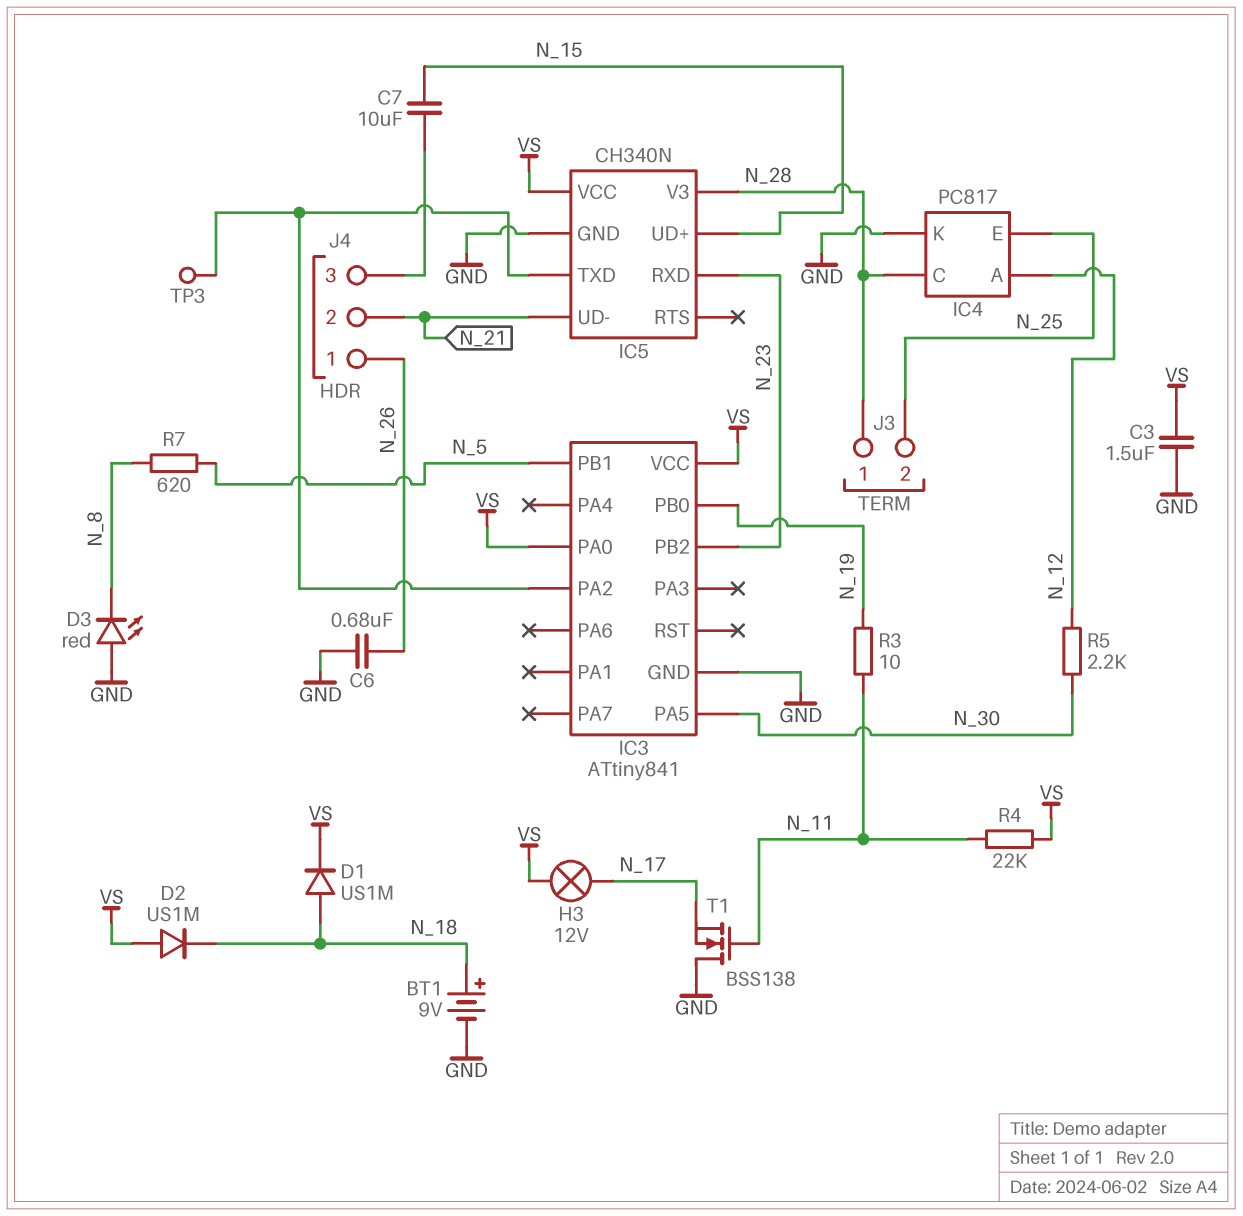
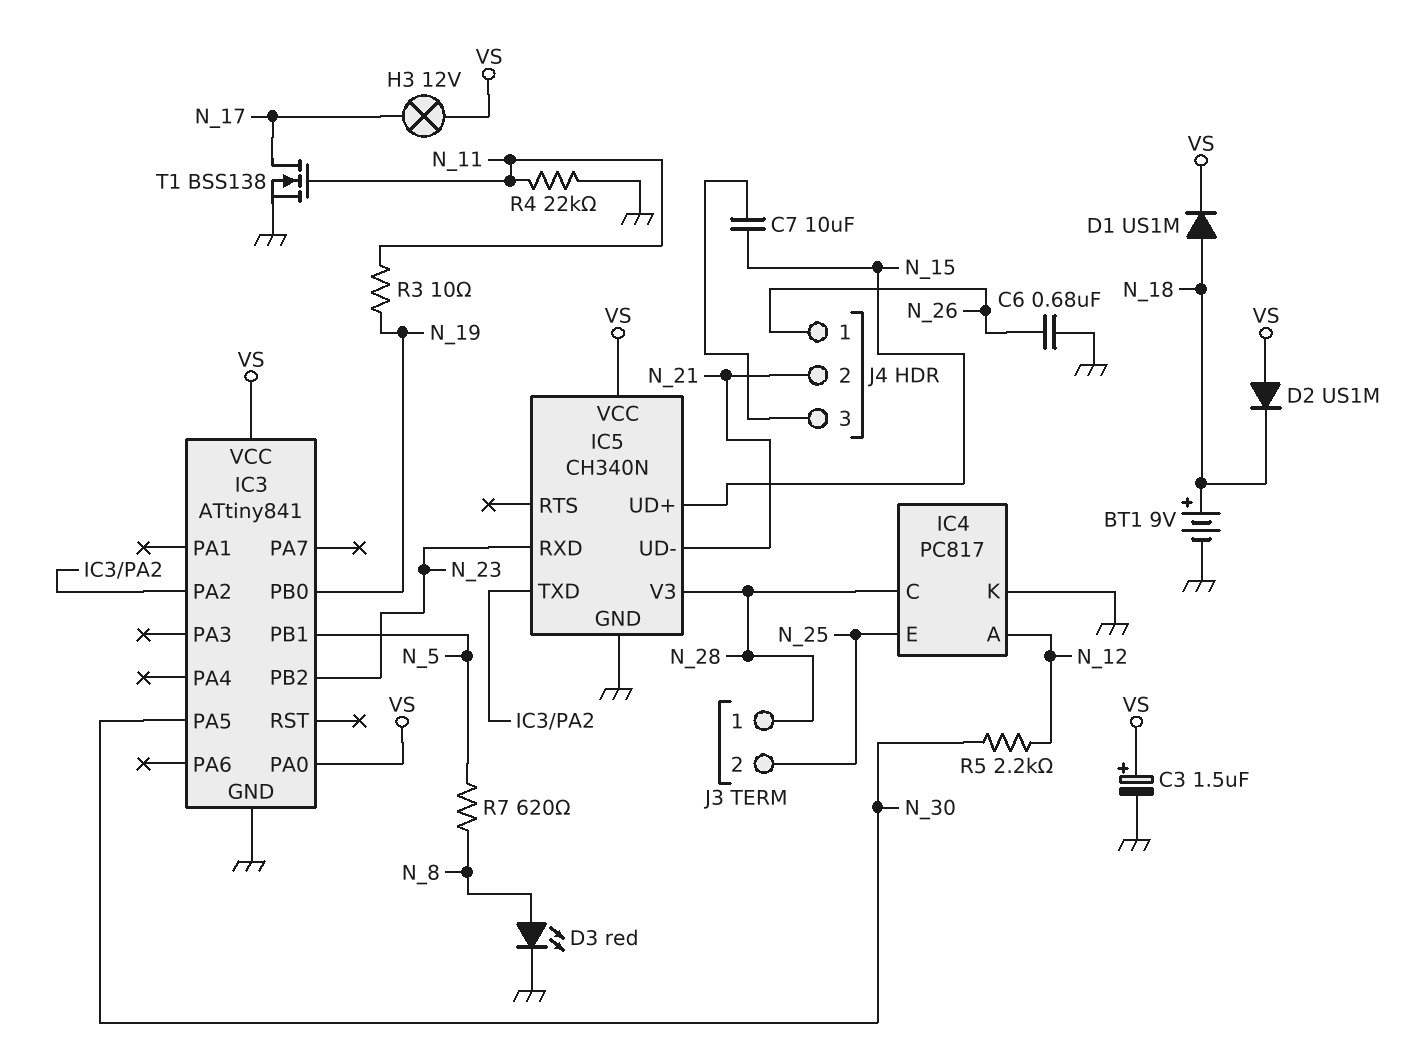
C3: 1.5uF (GND, VS) -> 1.5uF (plus VS, minus GND)
D3: LED red (A GND, K N_8) -> LED red (A N_8, K GND)
R4: 22k (N_11, VS) -> 22k (GND, N_11)
T1: NMOS BSS138 (G N_11, D GND, S N_17) -> NMOS BSS138 (G N_11, D N_17, S GND)
TP3: test point (IC3/PA2) -> none

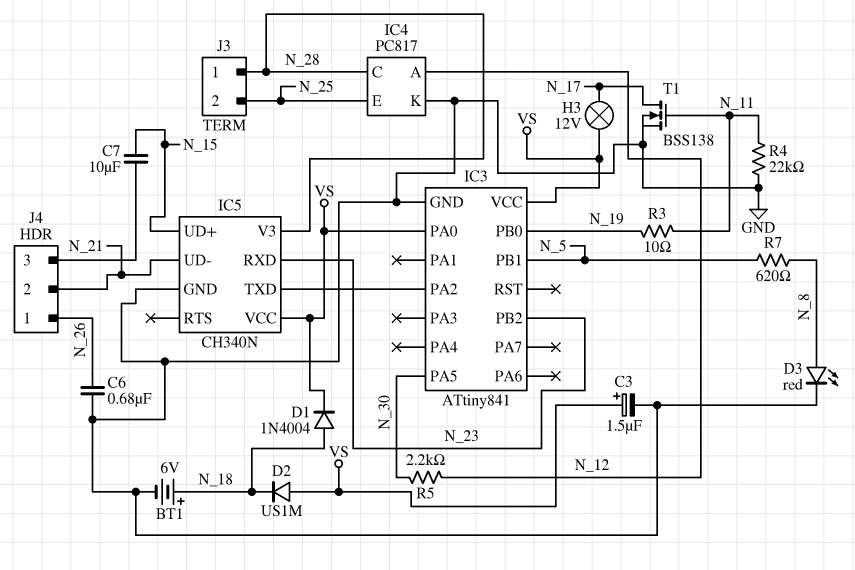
BT1: 9V (plus N_18, minus GND) -> 6V (plus N_18, minus GND)
D1: diode US1M (A N_18, K VS) -> diode 1N4004 (A N_18, K VS)

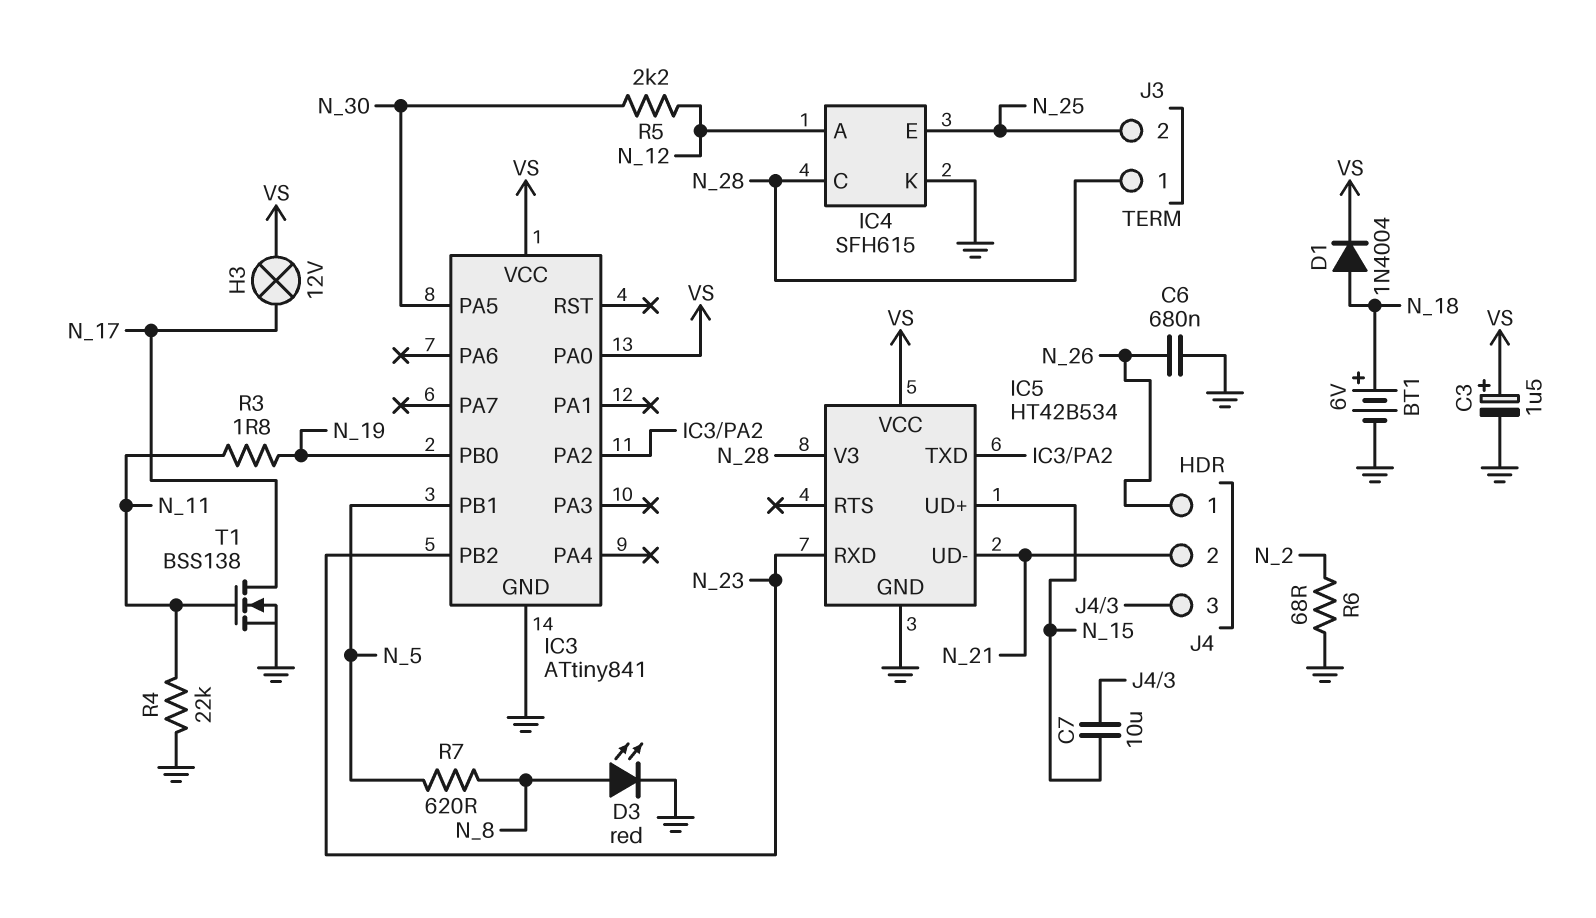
D2: diode US1M (A VS, K N_18) -> none
IC4: PC817 -> SFH615
IC5: CH340N -> HT42B534
R3: 10 (N_11, N_19) -> 1.8 (N_11, N_19)
R6: none -> 68 (GND, N_2)

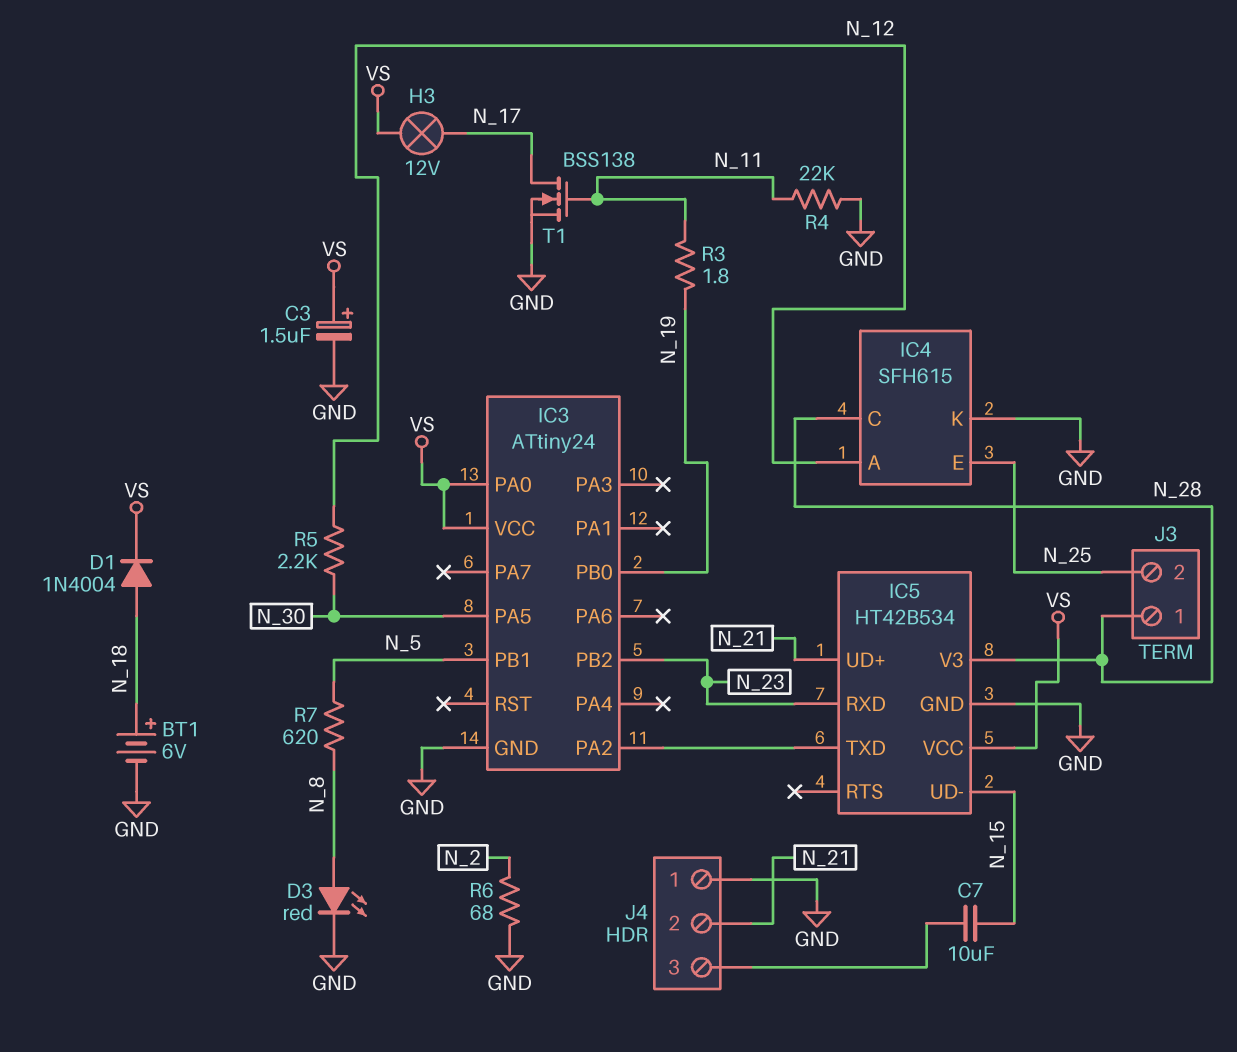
C6: 680nF (GND, N_26) -> none
IC3: ATtiny841 -> ATtiny24
IC5 pin UD+: N_15 -> N_21
IC5 pin UD-: N_21 -> N_15
J4 pin 1: N_26 -> GND

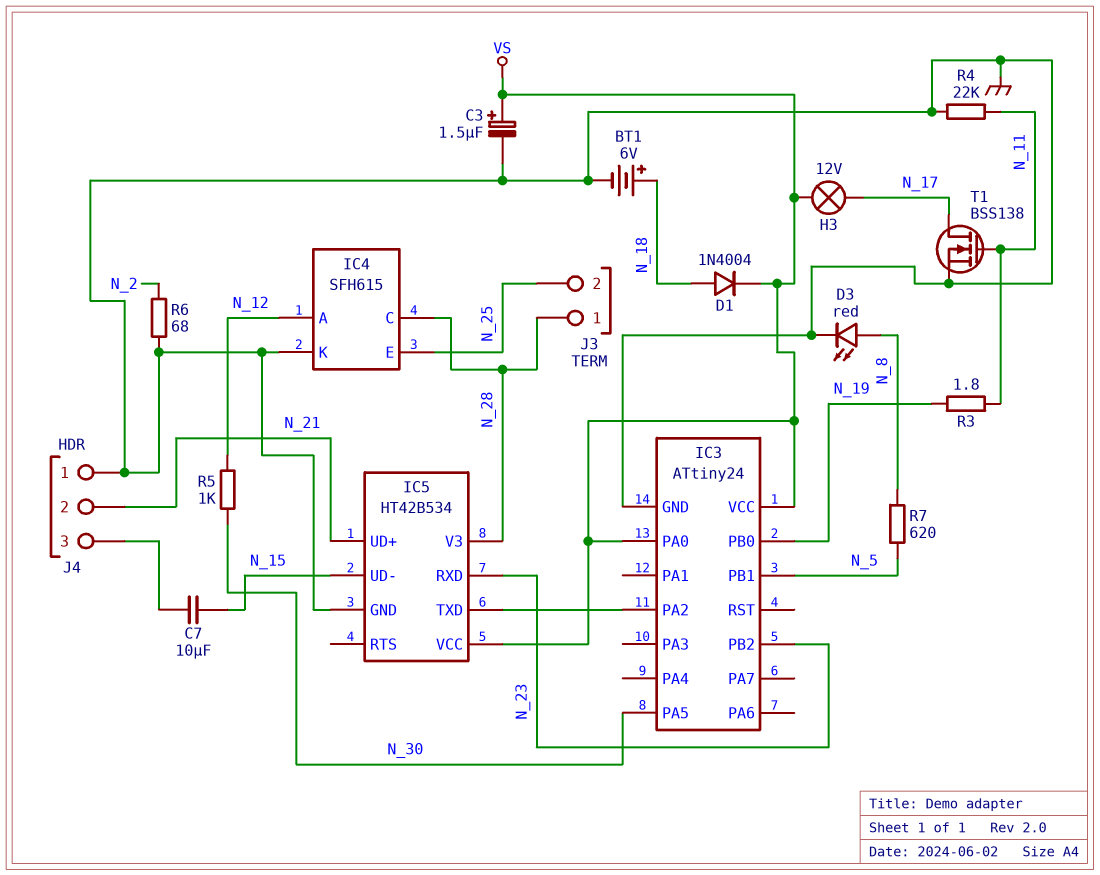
R5: 2.2k (N_12, N_30) -> 1k (N_12, N_30)

